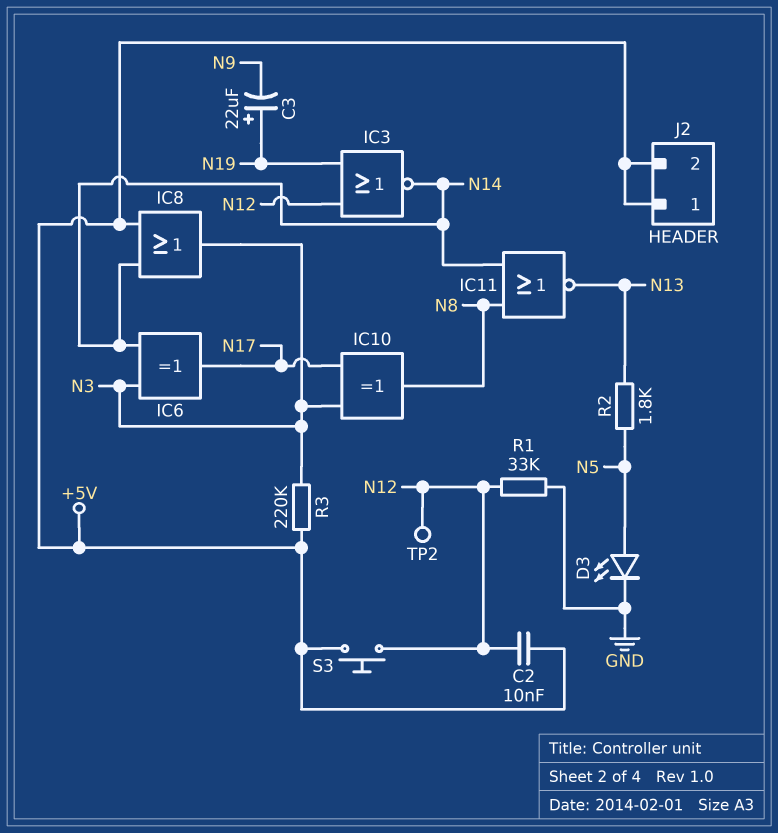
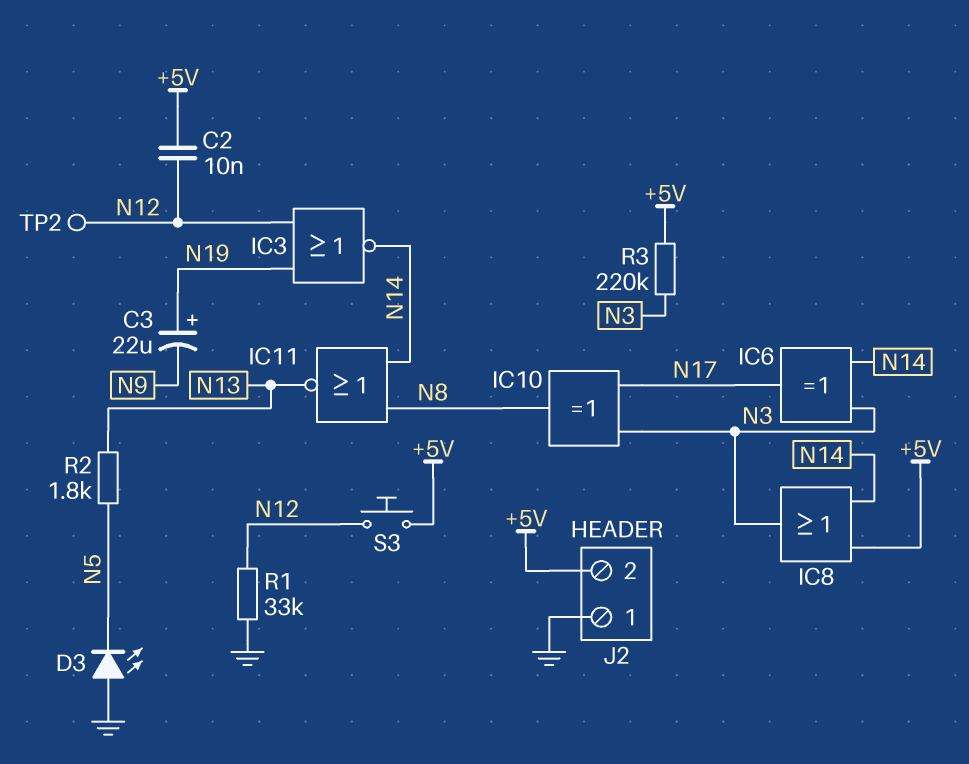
D3: LED (A N5, K GND) -> LED (A GND, K N5)
J2 pin 1: +5V -> GND

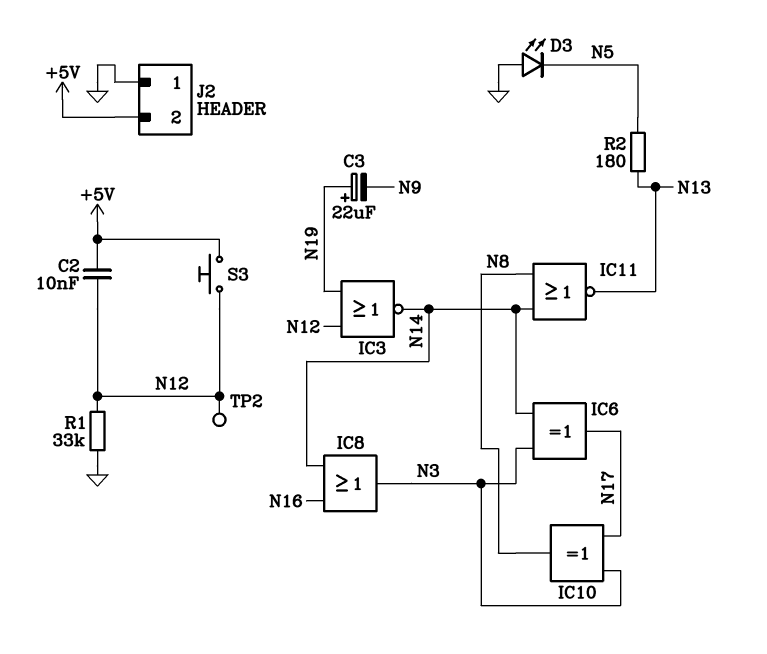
IC8: OR (in +5V, in N14, out N3) -> OR (in N14, in N16, out N3)
R2: 1.8k (N5, N13) -> 180 (N5, N13)
R3: 220k (+5V, N3) -> none

